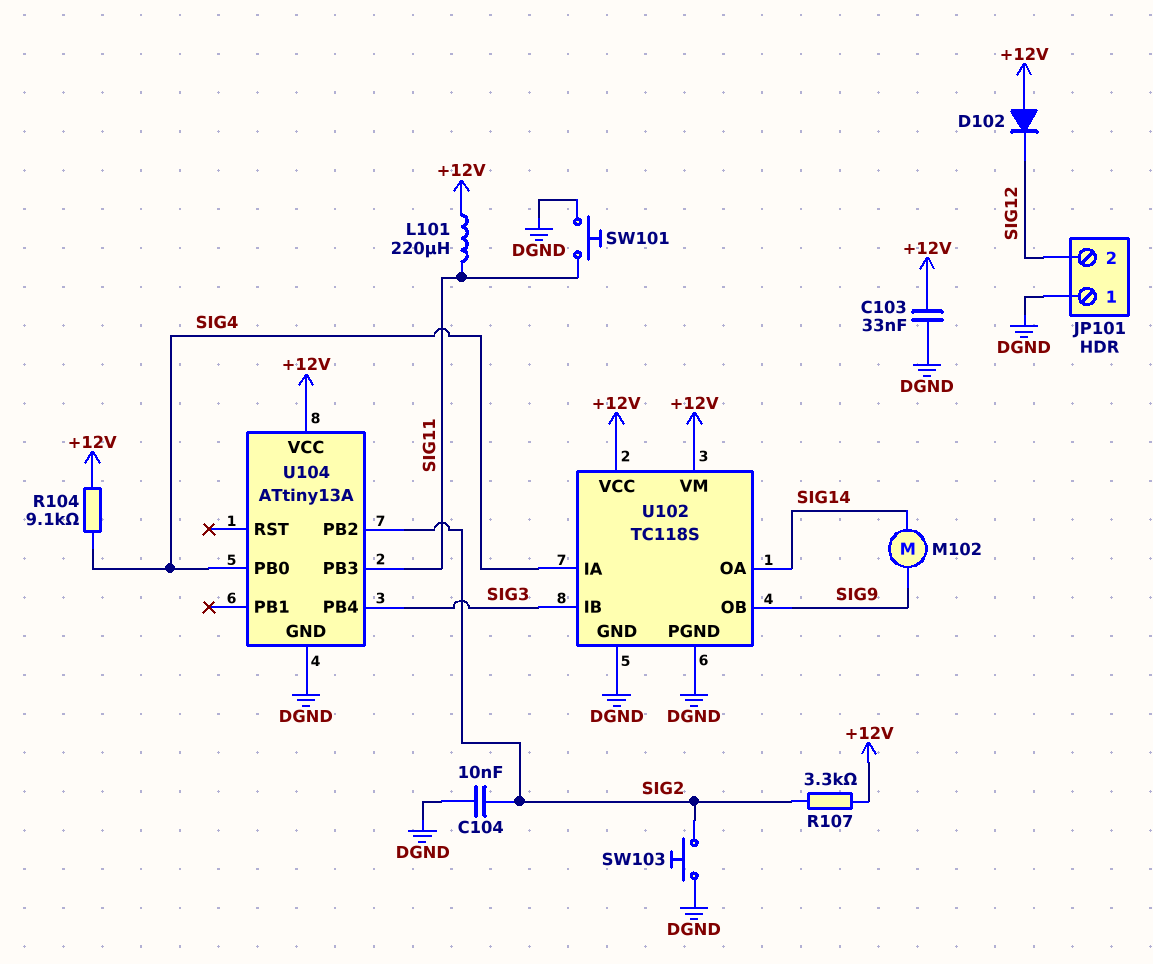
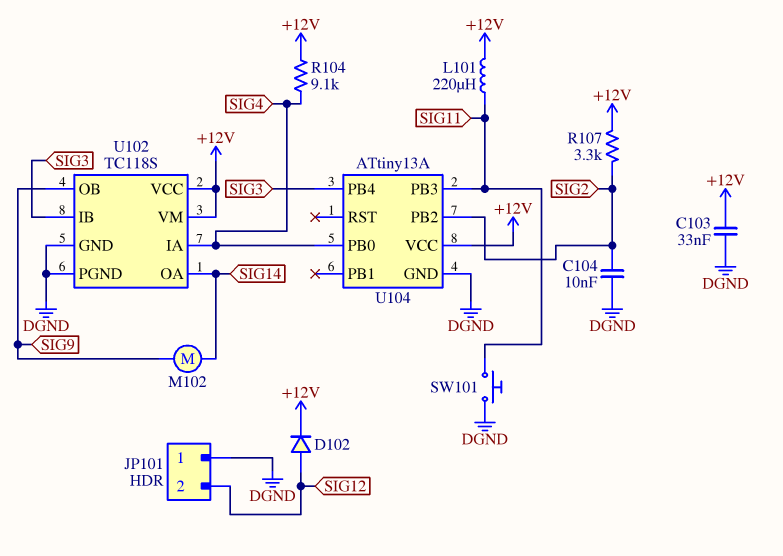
D102: diode (A +12V, K SIG12) -> diode (A SIG12, K +12V)
SW103: button (DGND, SIG2) -> none

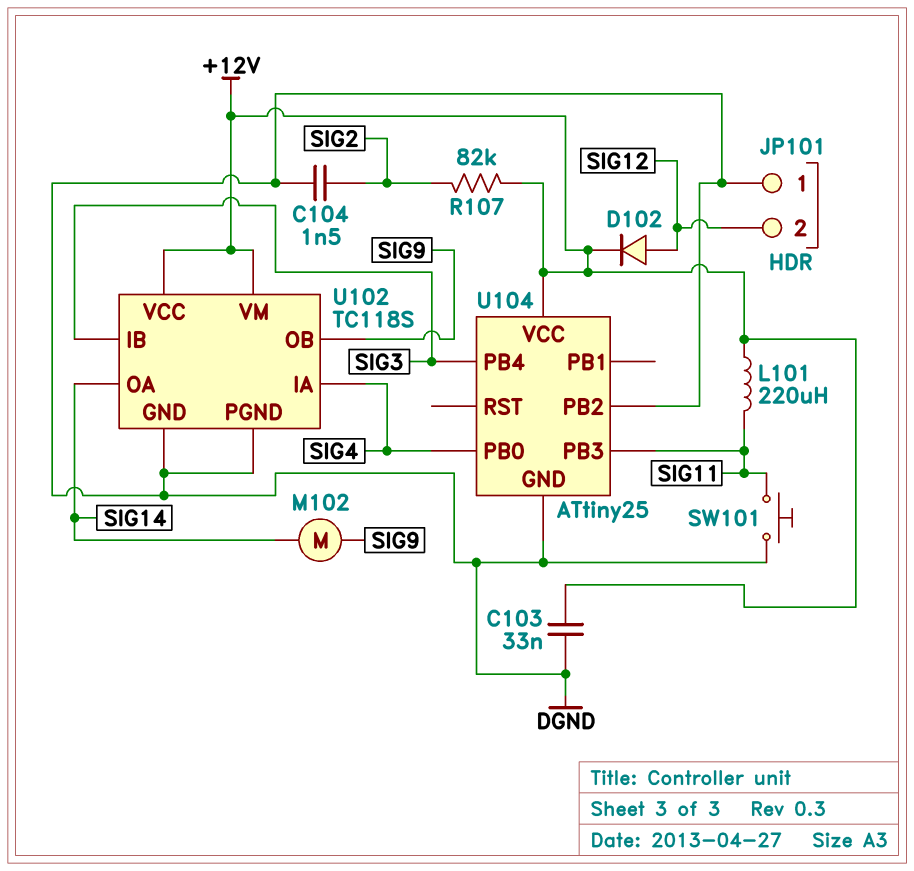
C104: 10nF (DGND, SIG2) -> 1.5nF (DGND, SIG2)
R104: 9.1k (+12V, SIG4) -> none
R107: 3.3k (+12V, SIG2) -> 82k (+12V, SIG2)
U104: ATtiny13A -> ATtiny25
U104 pin PB2: SIG2 -> DGND

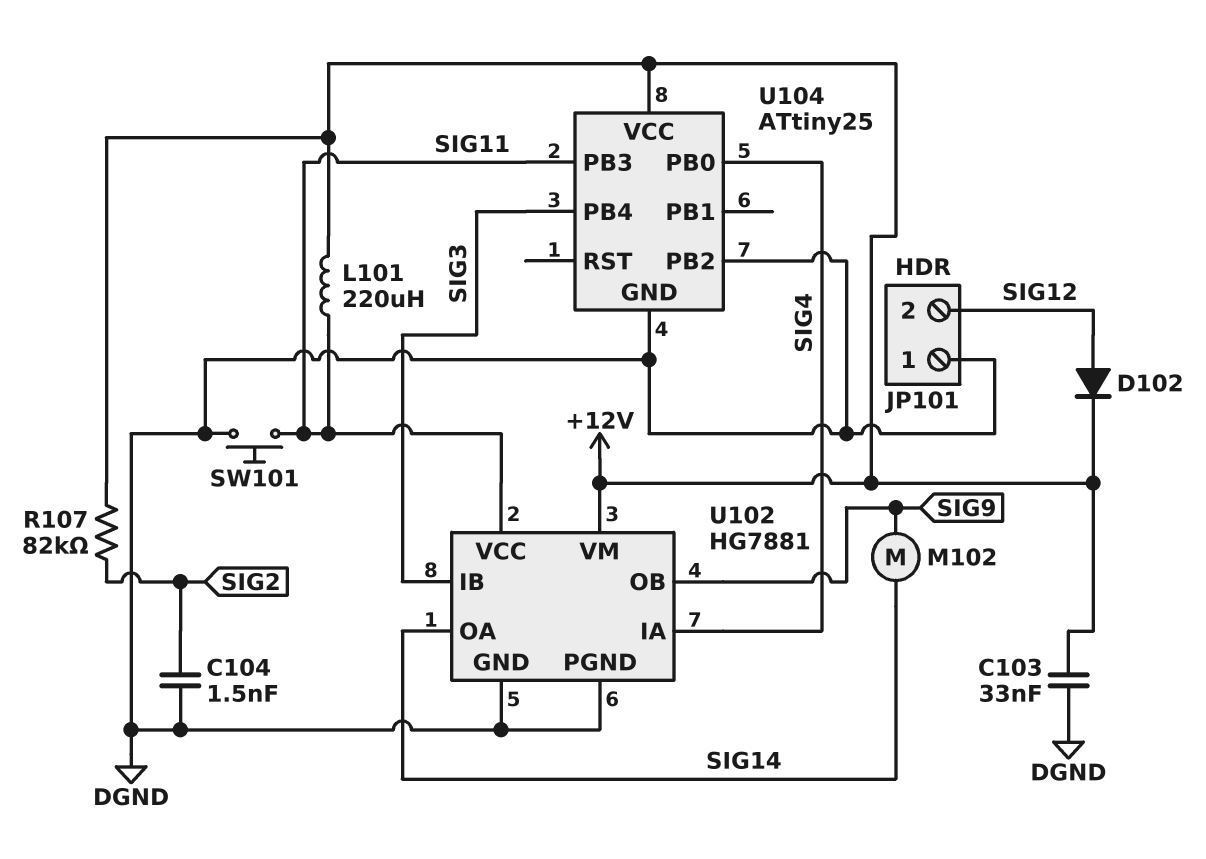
U102: TC118S -> HG7881
U102 pin VCC: +12V -> SIG11

